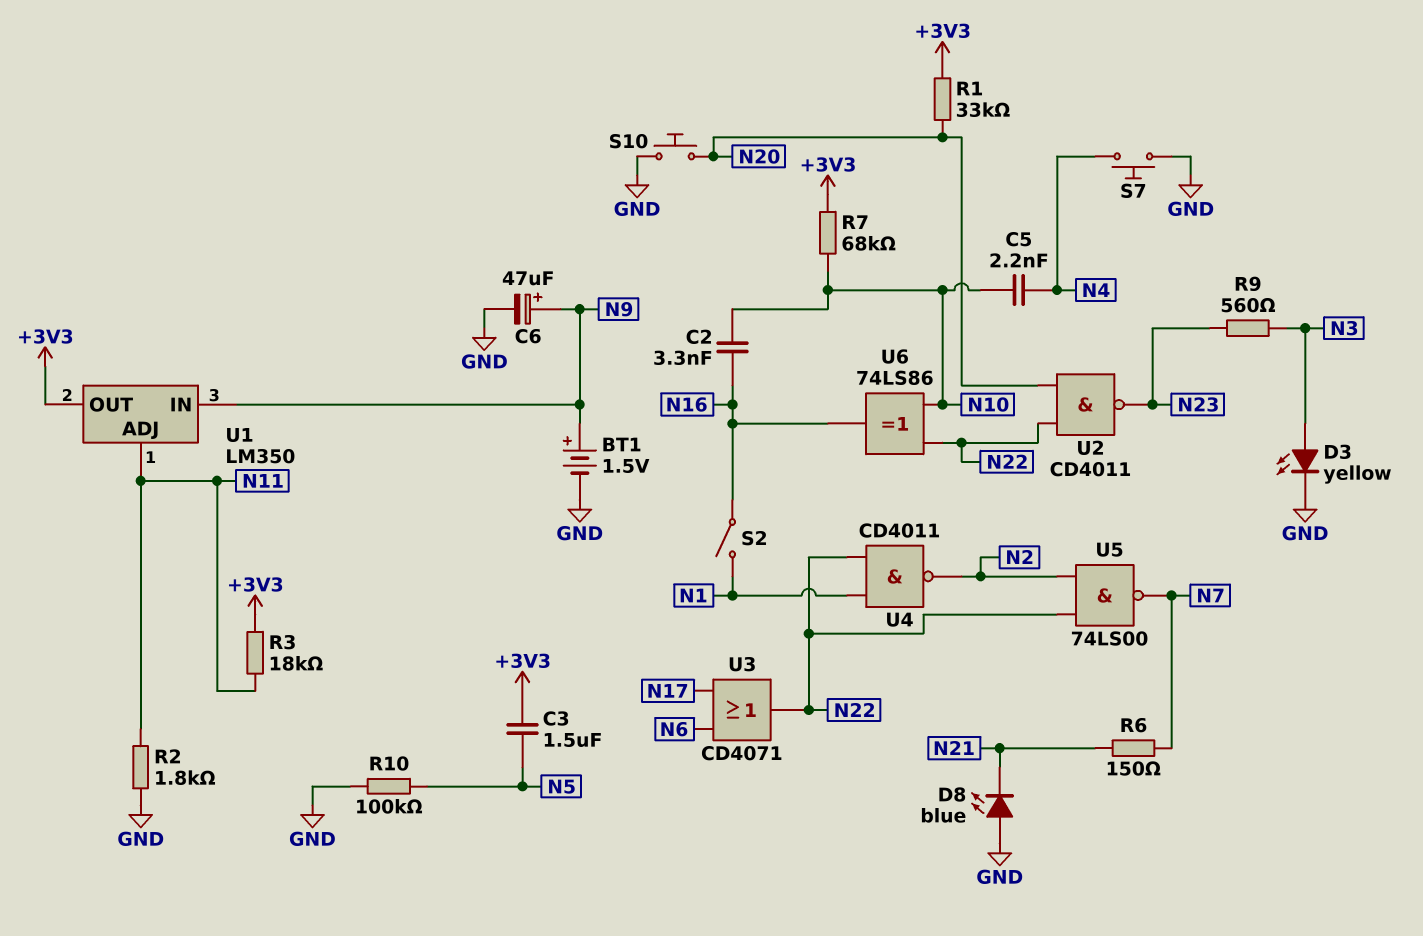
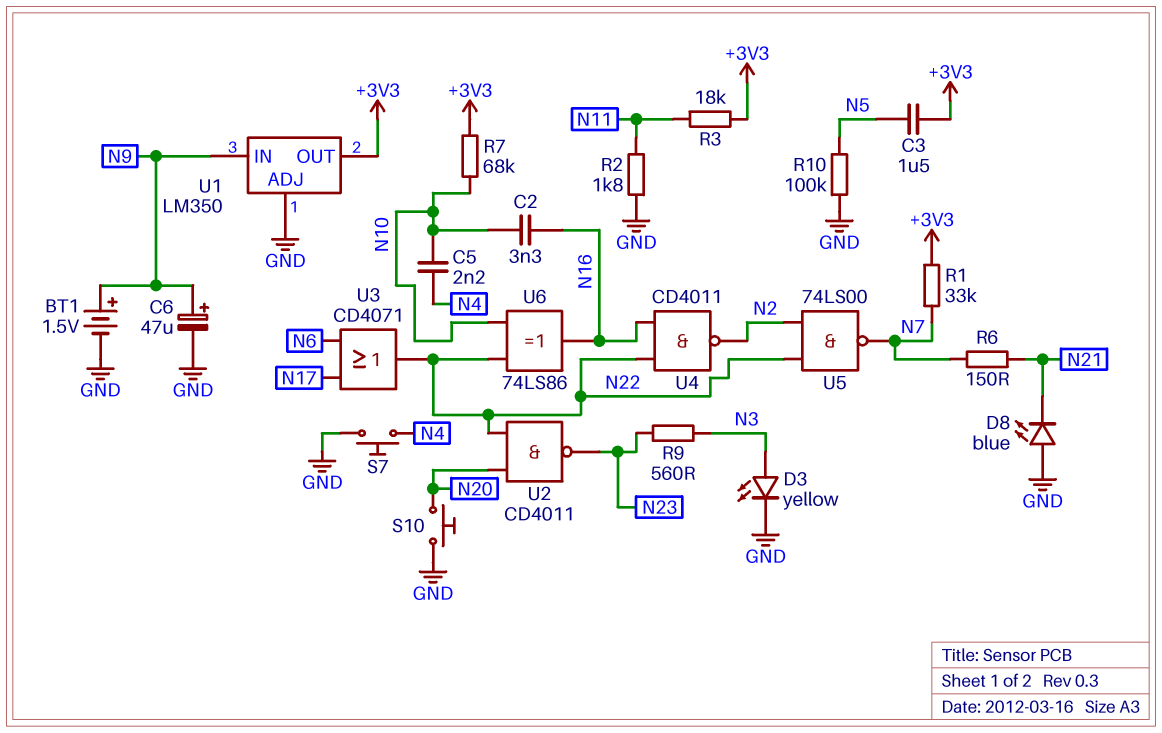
R1: 33k (+3V3, N20) -> 33k (+3V3, N7)
S2: switch (N1, N16) -> none
U1 pin ADJ: N11 -> GND
U4: NAND CD4011 (in N1, in N22, out N2) -> NAND CD4011 (in N16, in N22, out N2)

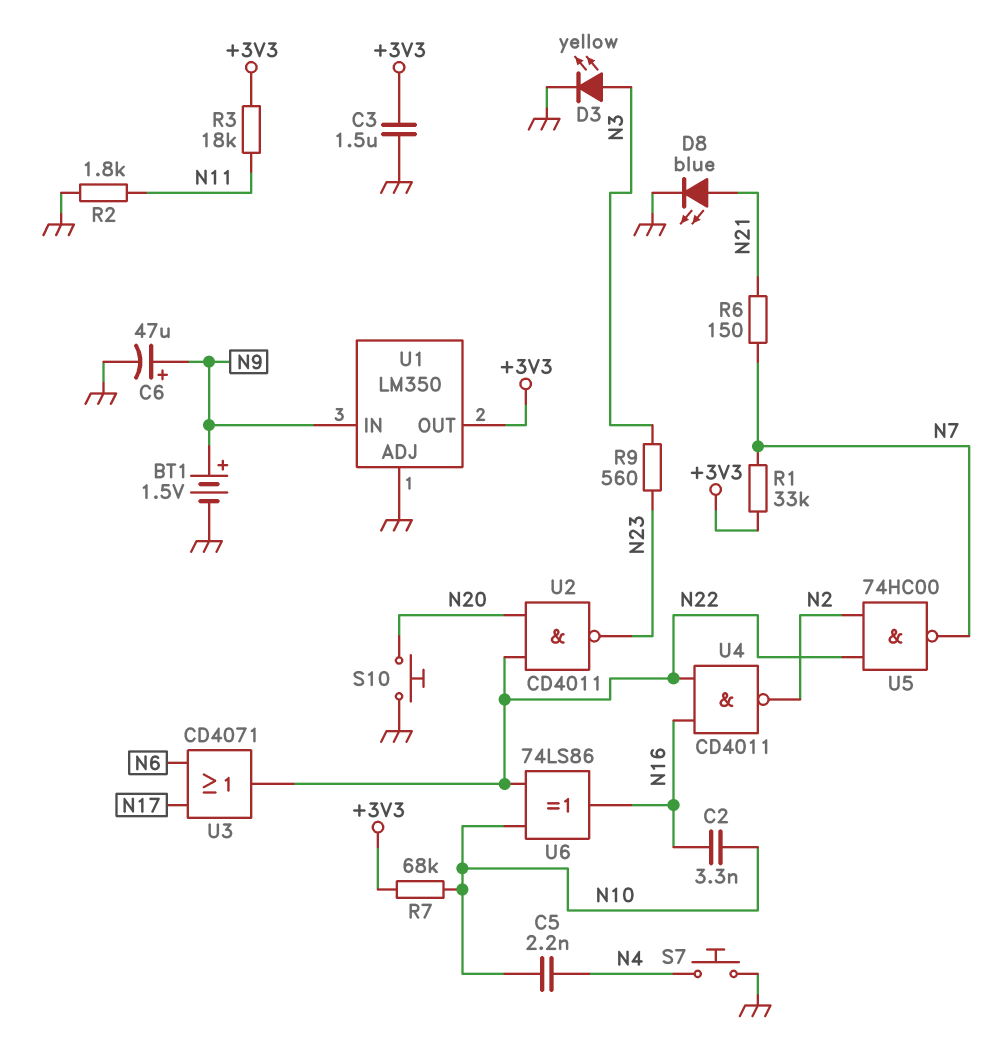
C3: 1.5uF (+3V3, N5) -> 1.5uF (+3V3, GND)
D8: LED blue (A GND, K N21) -> LED blue (A N21, K GND)
R10: 100k (GND, N5) -> none
U5: NAND 74LS00 (in N2, in N22, out N7) -> NAND 74HC00 (in N2, in N22, out N7)

